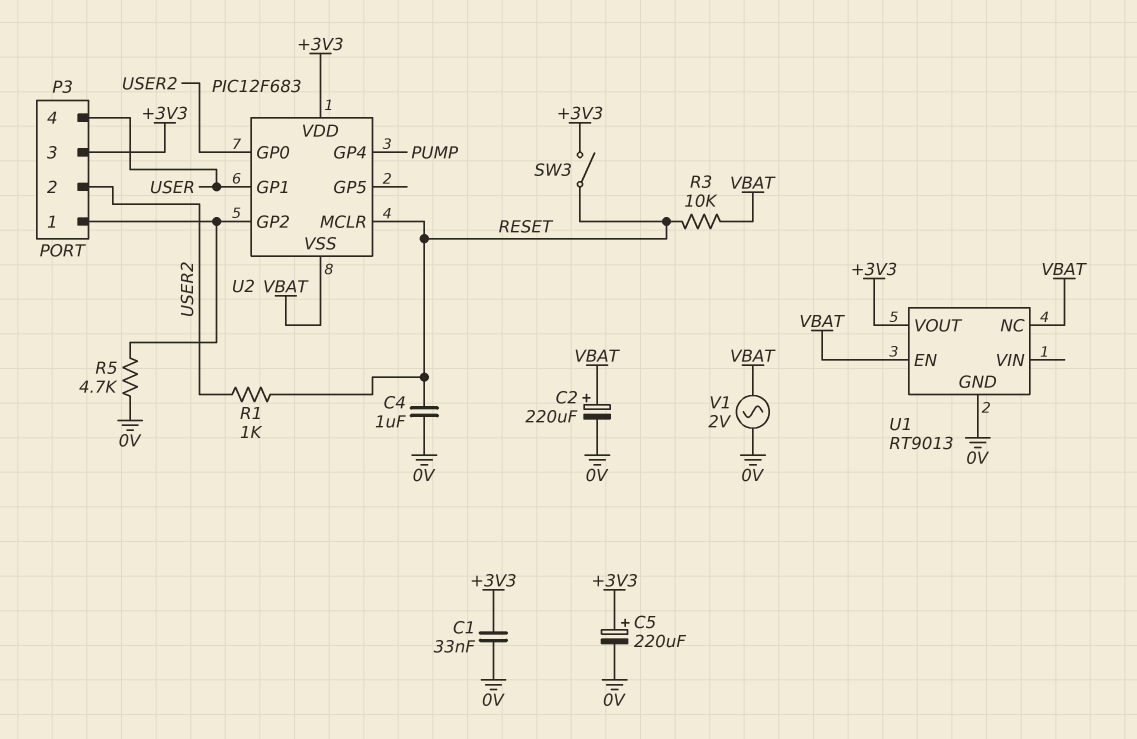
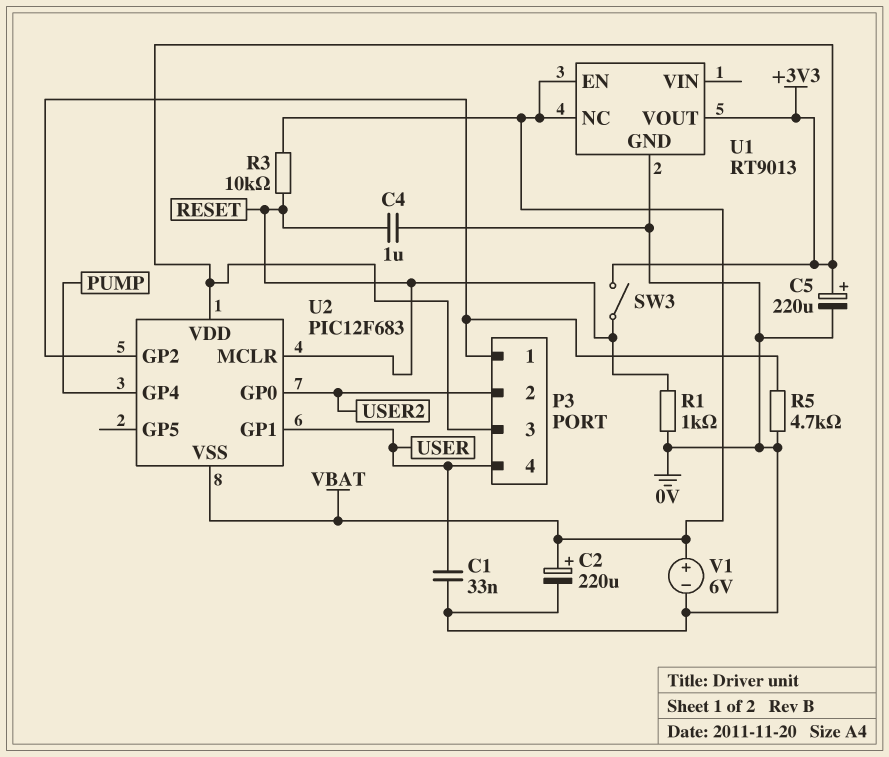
C1: 33nF (+3V3, 0V) -> 33nF (0V, USER)
R1: 1k (RESET, USER2) -> 1k (0V, RESET)
V1: AC 2V (0V, VBAT) -> 6V (plus VBAT, minus 0V)

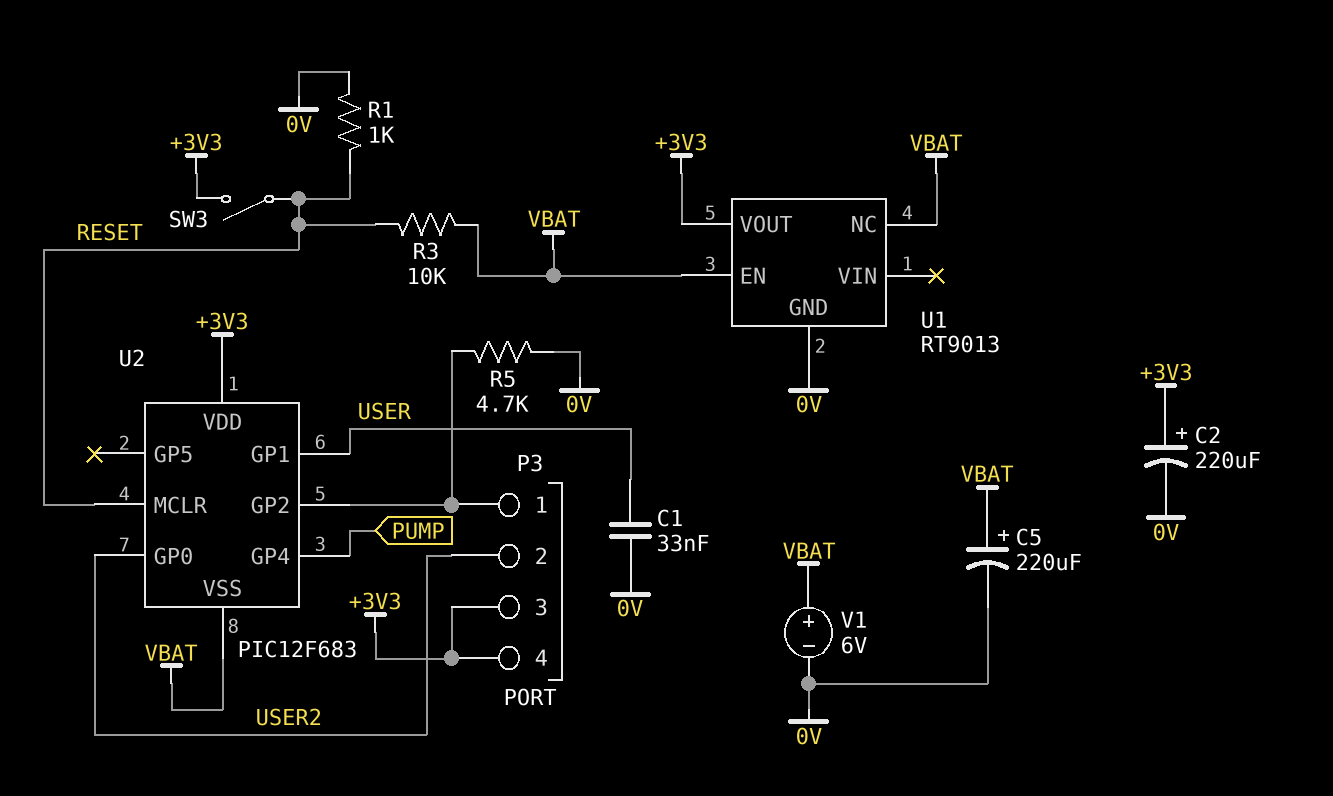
C2: 220uF (plus VBAT, minus 0V) -> 220uF (plus +3V3, minus 0V)
C4: 1uF (0V, RESET) -> none
C5: 220uF (plus +3V3, minus 0V) -> 220uF (plus VBAT, minus 0V)
P3 pin 4: USER -> +3V3

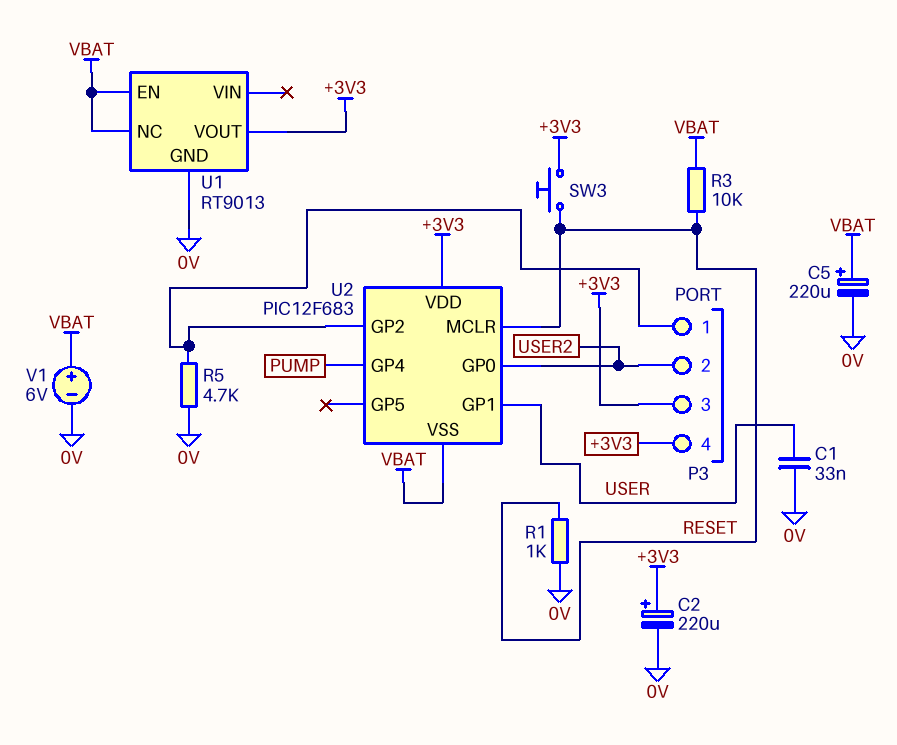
SW3: switch (+3V3, RESET) -> button (+3V3, RESET)

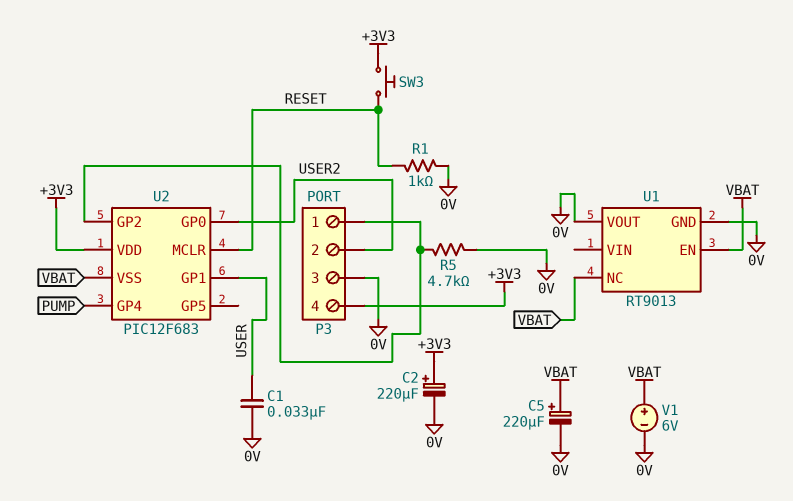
P3 pin 3: +3V3 -> 0V
R3: 10k (RESET, VBAT) -> none
U1 pin VOUT: +3V3 -> 0V

